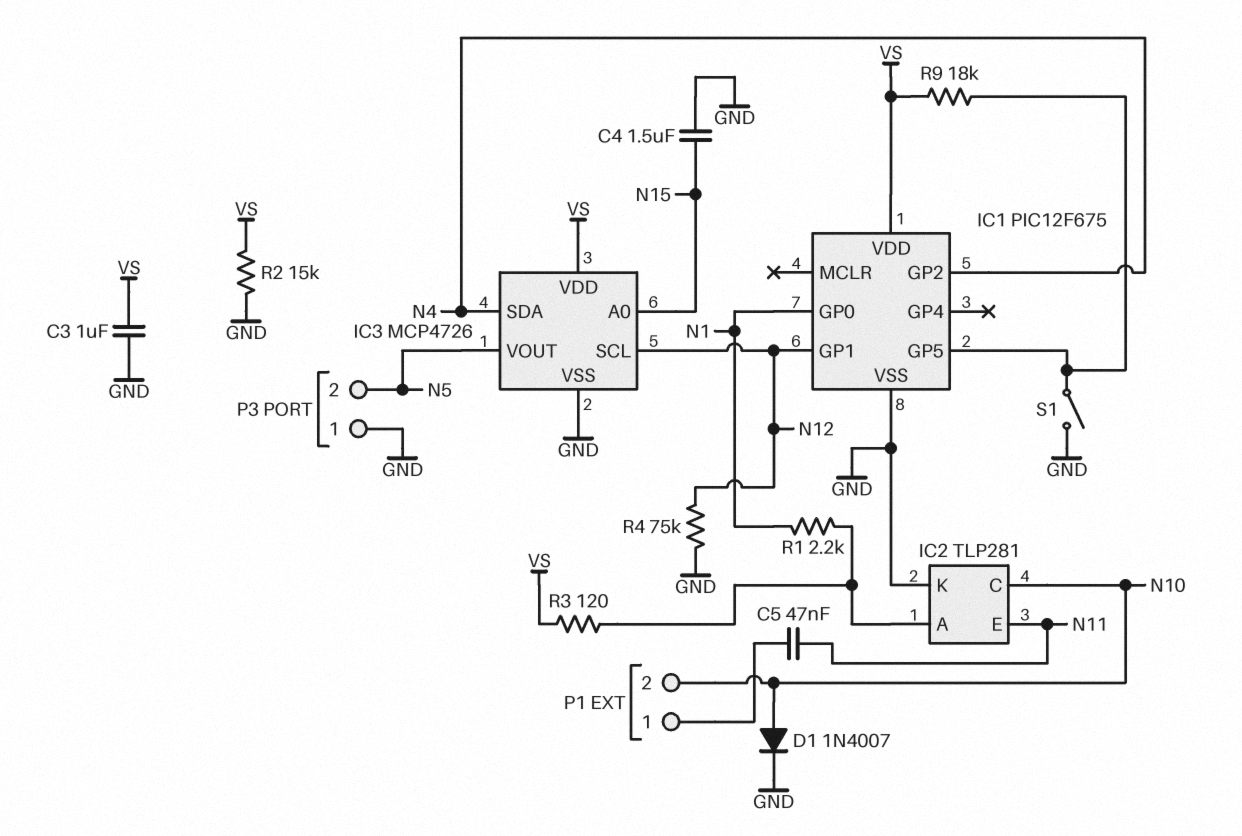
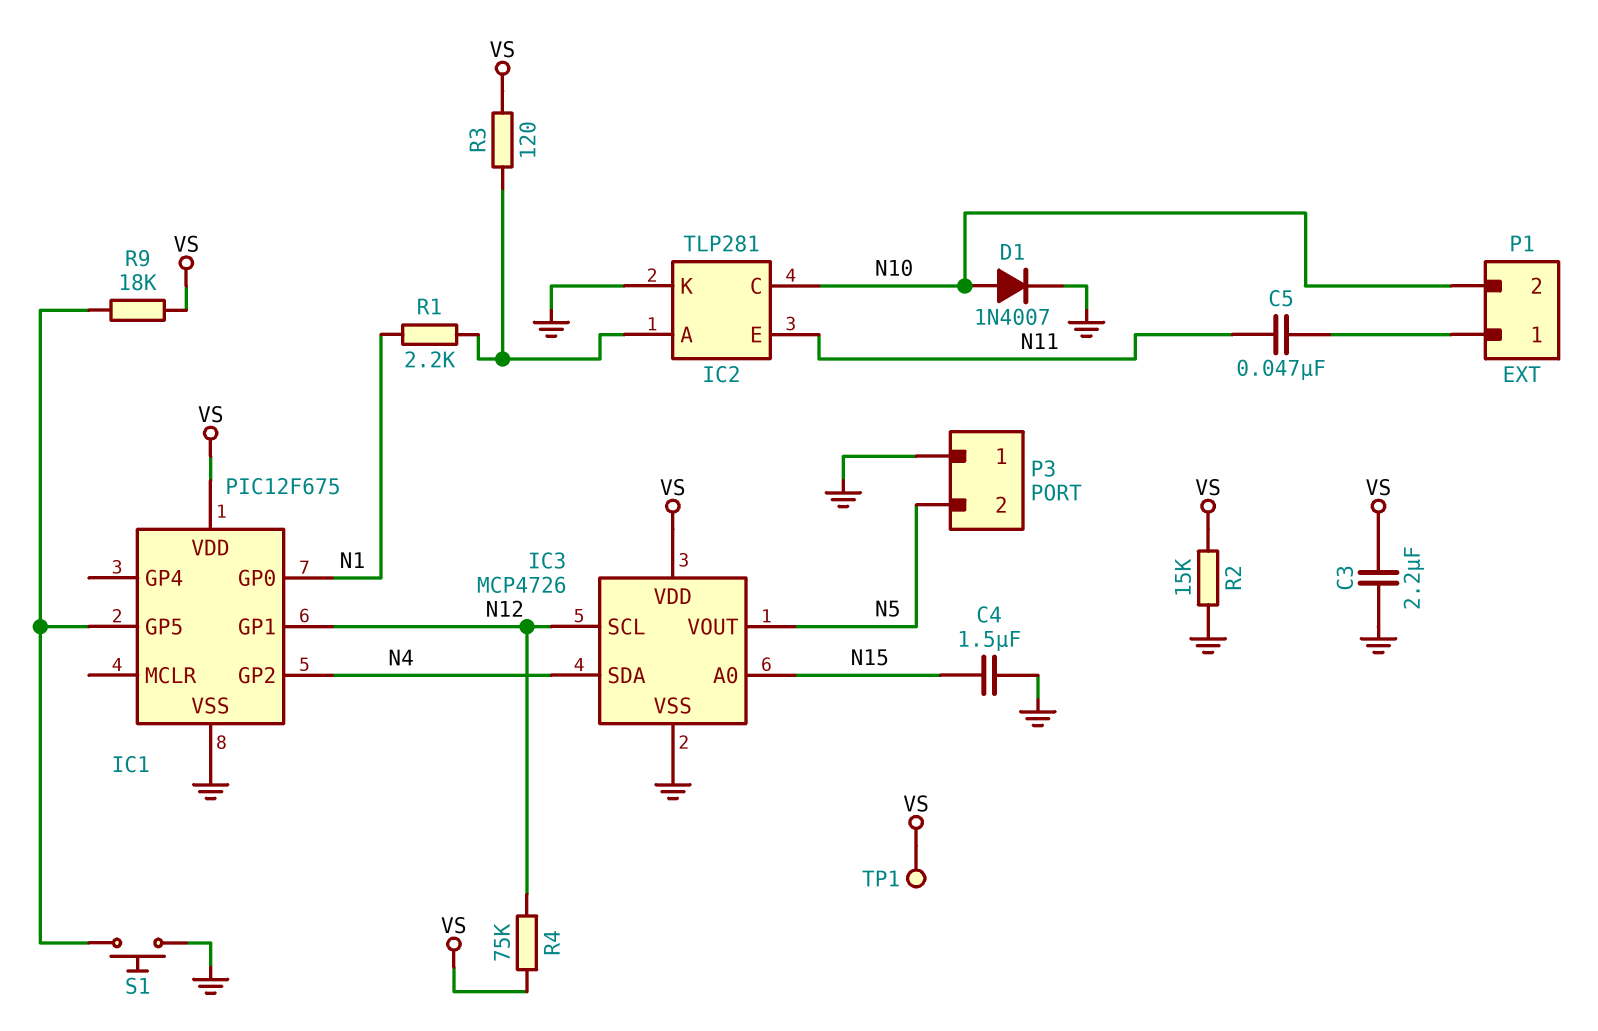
C3: 1uF (GND, VS) -> 2.2uF (GND, VS)
R4: 75k (GND, N12) -> 75k (N12, VS)
S1: switch (GND, IC1/GP5) -> button (GND, IC1/GP5)
TP1: none -> test point (VS)

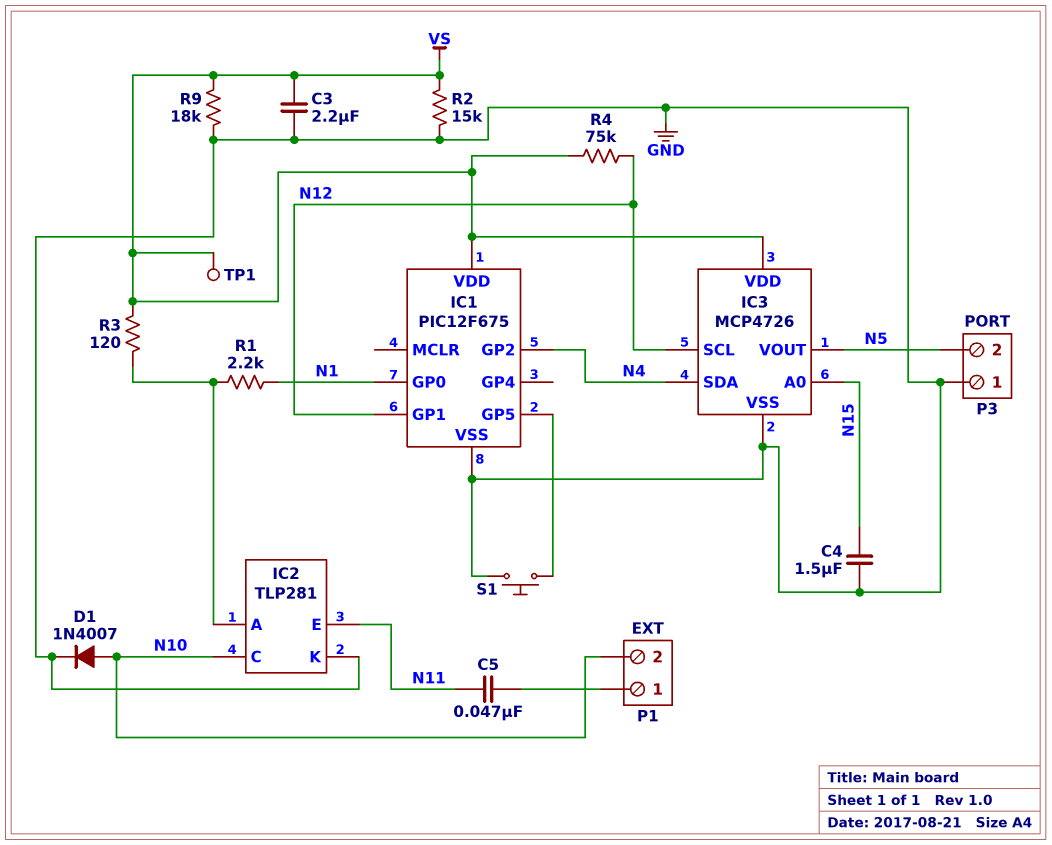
R9: 18k (IC1/GP5, VS) -> 18k (GND, VS)

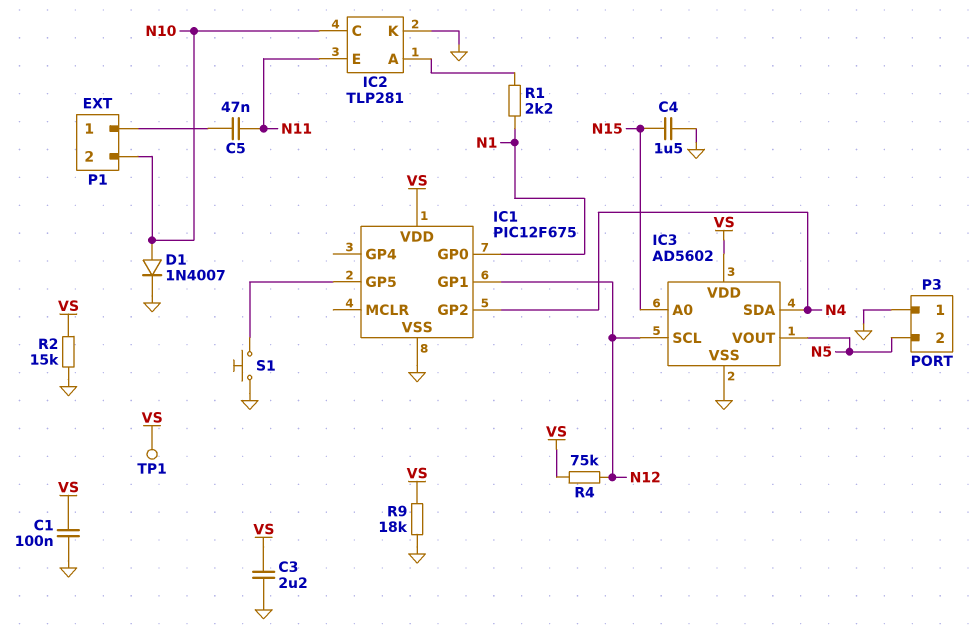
C1: none -> 100nF (GND, VS)
IC3: MCP4726 -> AD5602
R3: 120 (IC2/A, VS) -> none

